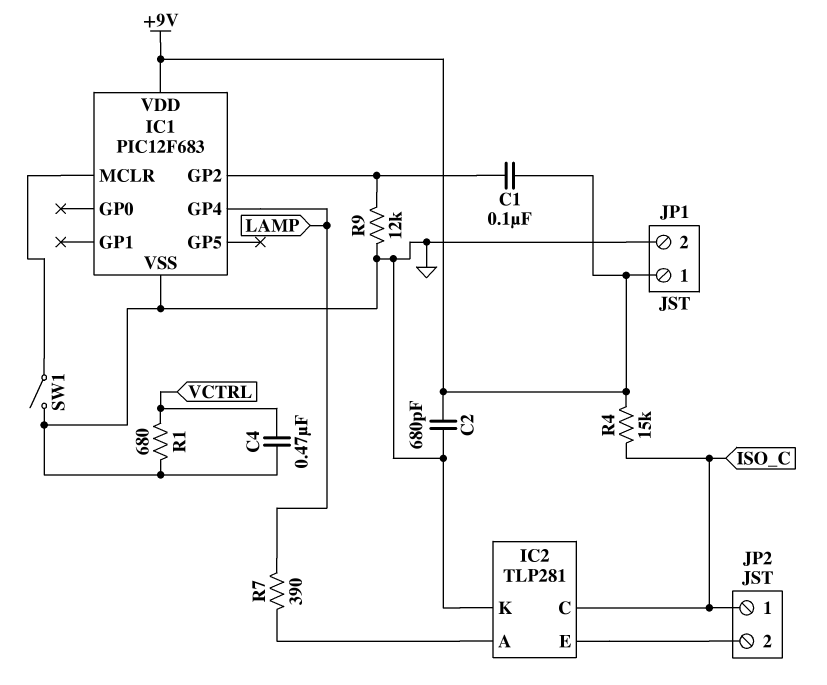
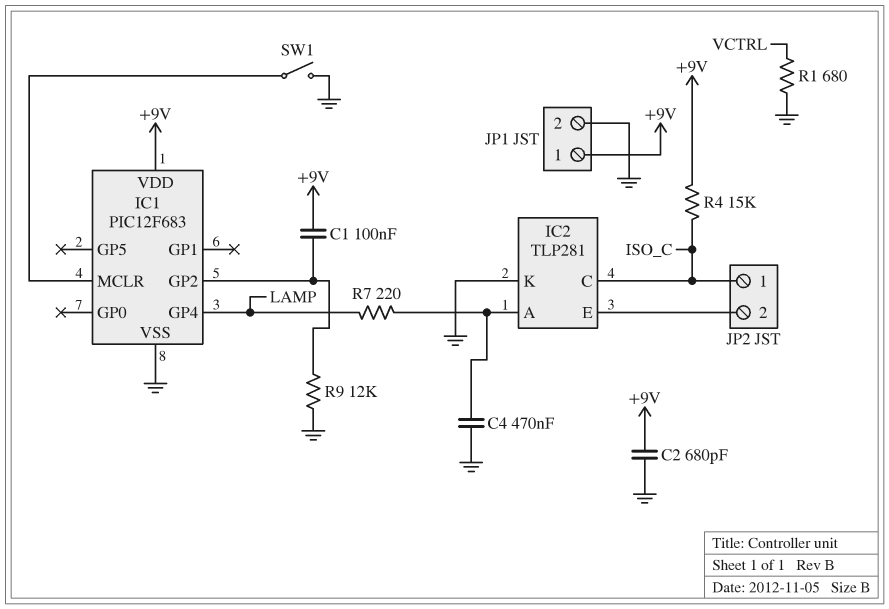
C4: 470nF (GND, VCTRL) -> 470nF (GND, IC2/A)
R7: 390 (IC2/A, LAMP) -> 220 (IC2/A, LAMP)

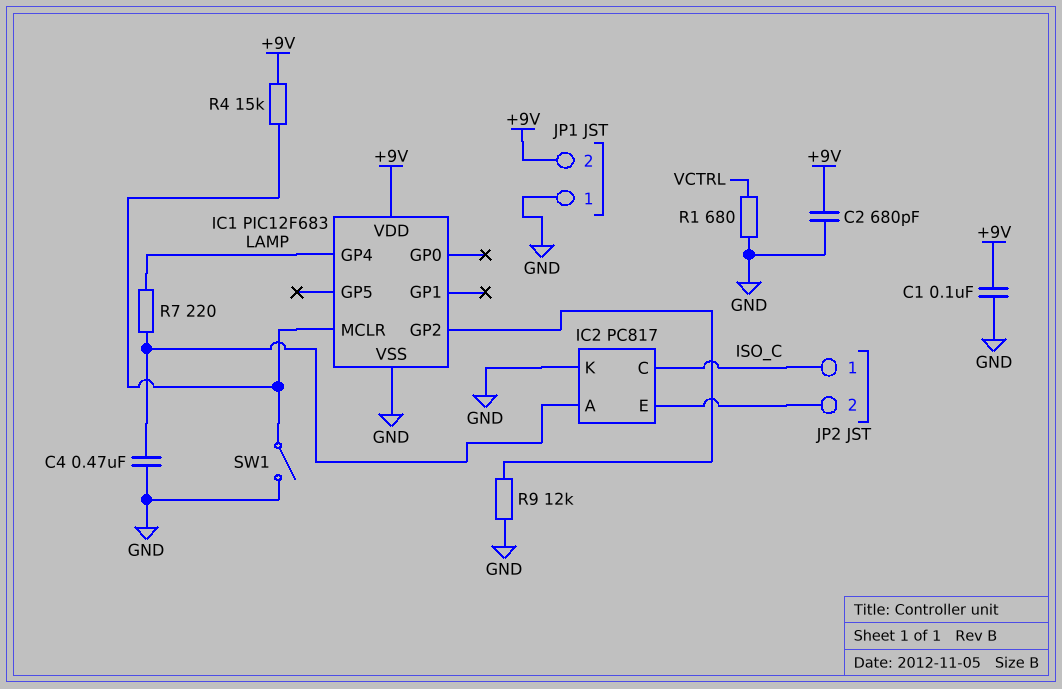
C1: 100nF (+9V, IC1/GP2) -> 100nF (+9V, GND)
IC2: TLP281 -> PC817
JP1 pin 1: +9V -> GND
JP1 pin 2: GND -> +9V
R4: 15k (+9V, ISO_C) -> 15k (+9V, IC1/MCLR)

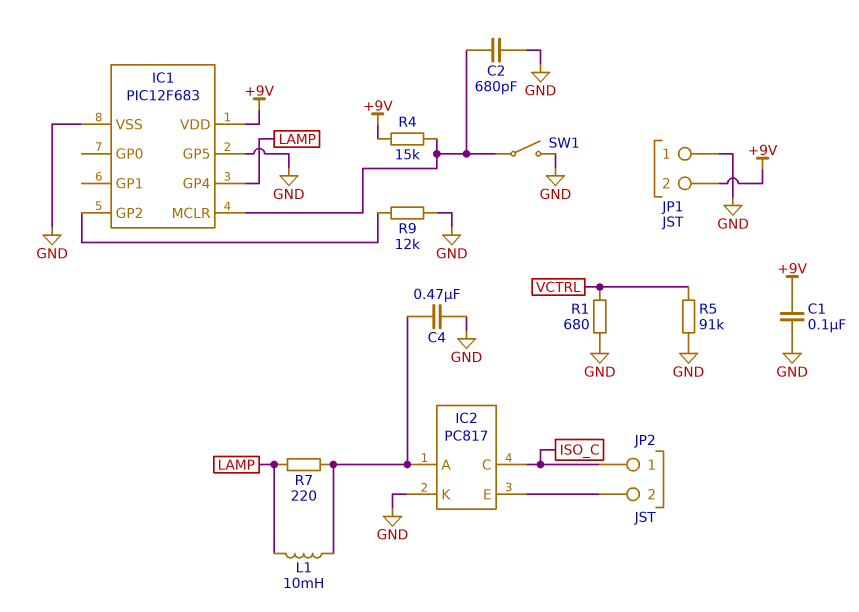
C2: 680pF (+9V, GND) -> 680pF (GND, IC1/MCLR)
IC1 pin GP5: none -> GND
L1: none -> 10mH (IC2/A, LAMP)
R5: none -> 91k (GND, VCTRL)

